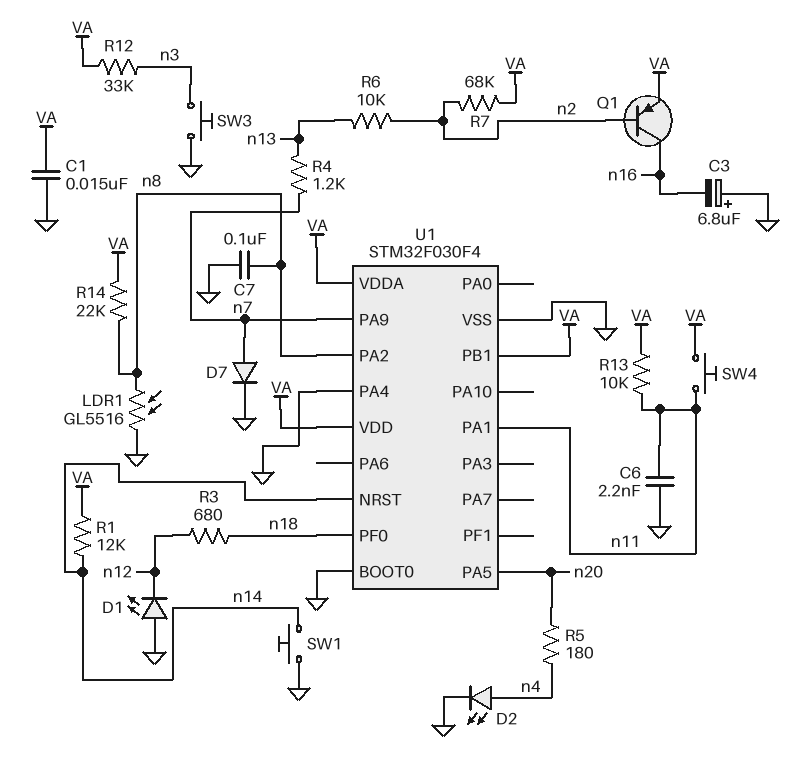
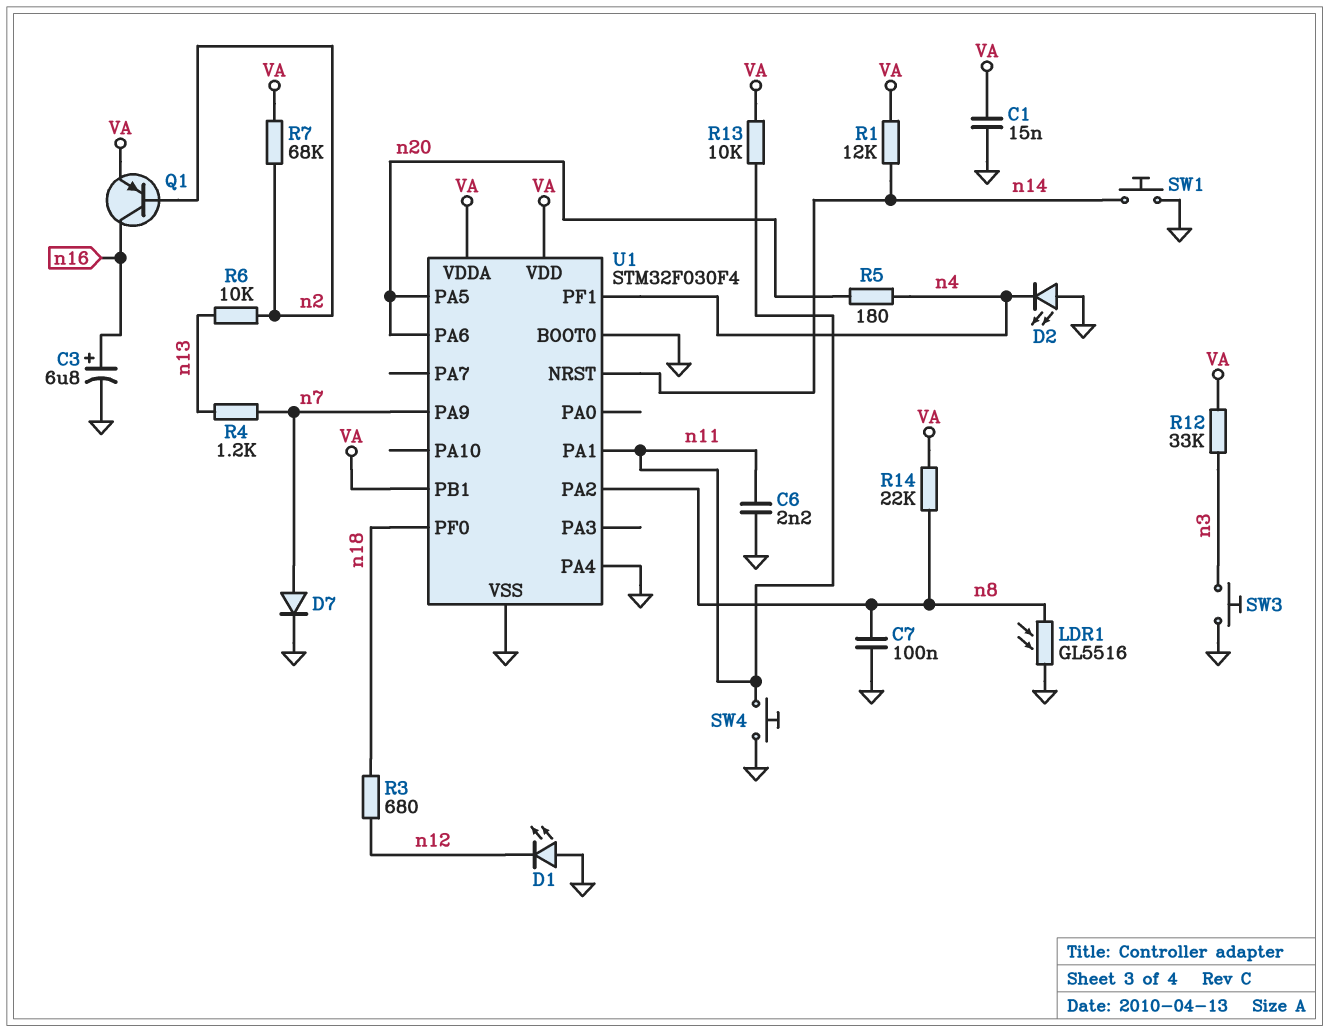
C3: 6.8uF (plus GND, minus n16) -> 6.8uF (plus n16, minus GND)
D2: LED (A n4, K GND) -> LED (A GND, K n4)
SW4: button (VA, n11) -> button (GND, n11)
U1 pin PA6: none -> n20
U1 pin PF1: none -> n4

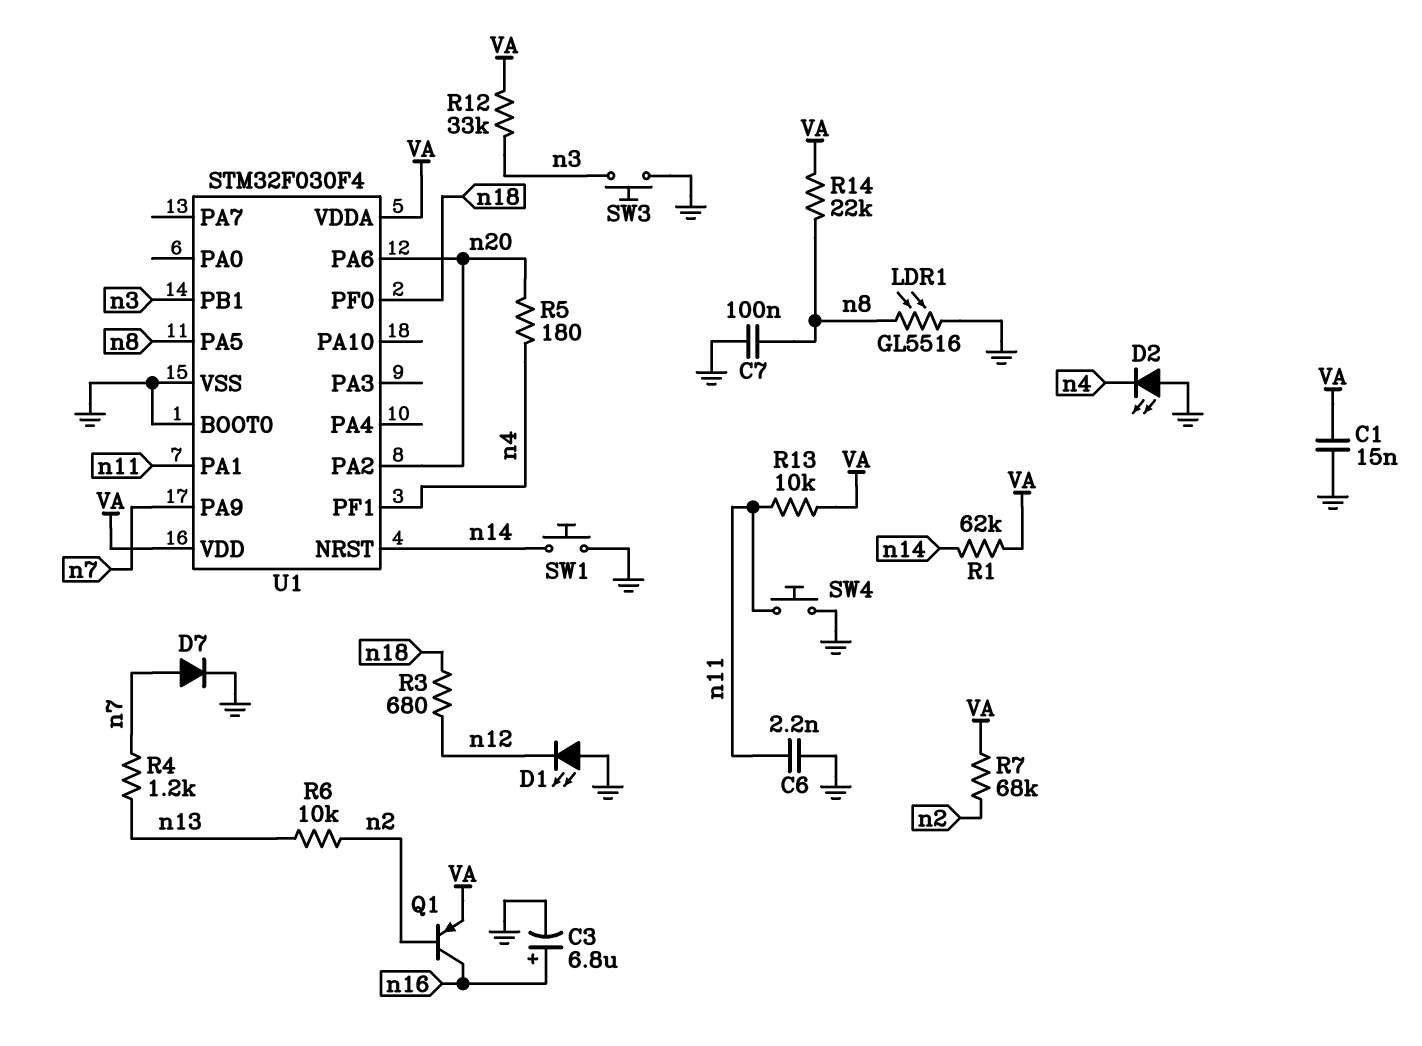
R1: 12k (VA, n14) -> 62k (VA, n14)
U1 pin PA2: n8 -> n20
U1 pin PA4: GND -> none
U1 pin PA5: n20 -> n8
U1 pin PB1: VA -> n3

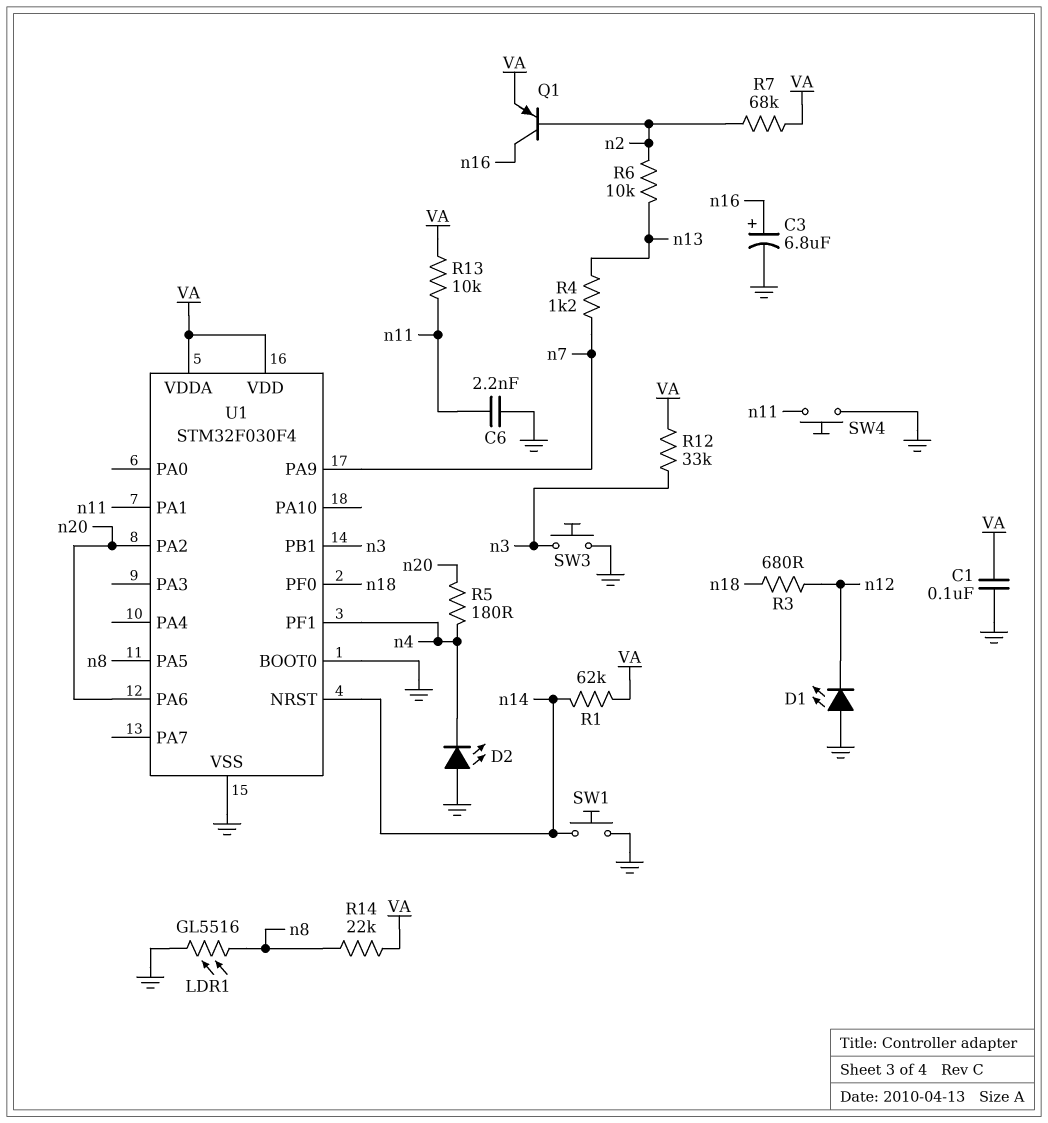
C1: 15nF (GND, VA) -> 100nF (GND, VA)
C7: 100nF (GND, n8) -> none
D7: diode (A n7, K GND) -> none

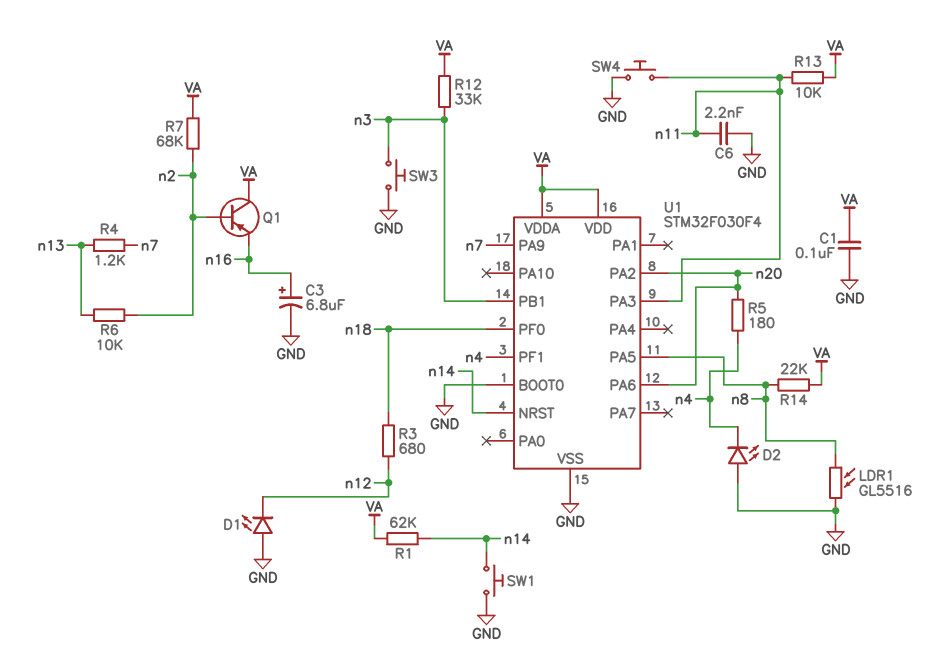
Q1: PNP (B n2, C n16, E VA) -> PNP (B n2, C VA, E n16)
U1 pin PA1: n11 -> none
U1 pin PA3: none -> n11

